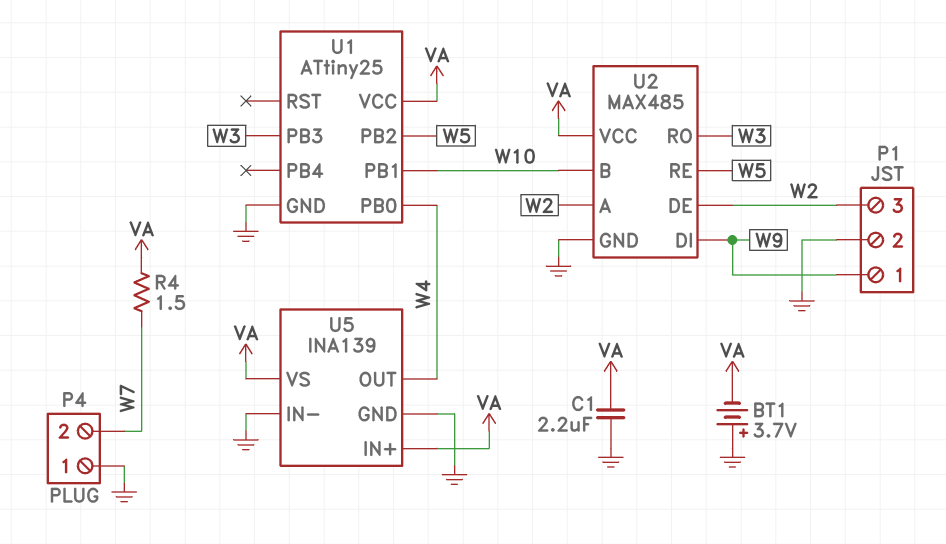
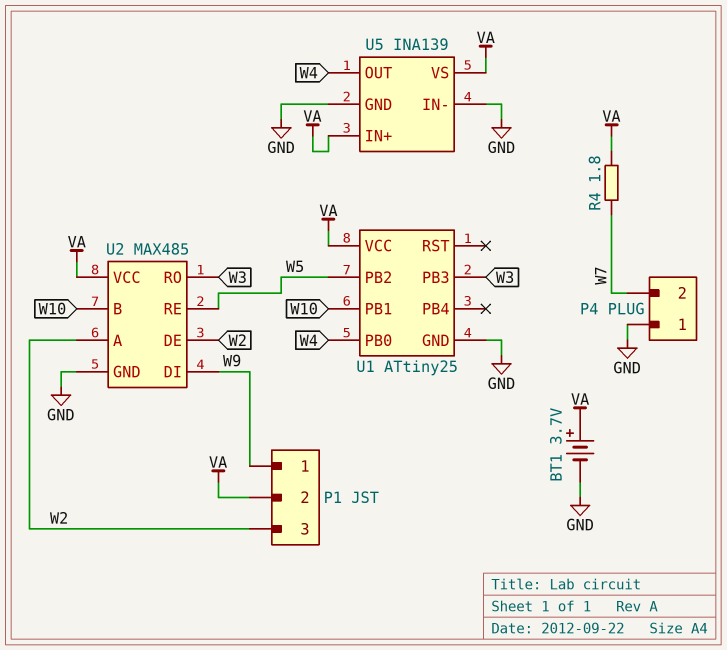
BT1: 3.7V (plus GND, minus VA) -> 3.7V (plus VA, minus GND)
C1: 2.2uF (GND, VA) -> none
P1 pin 2: GND -> VA
R4: 1.5 (VA, W7) -> 1.8 (VA, W7)

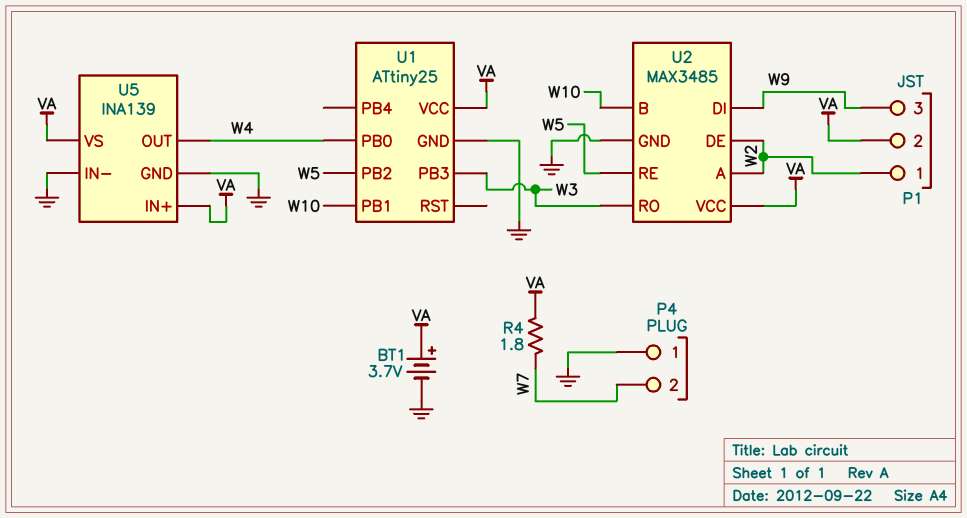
P1 pin 1: W9 -> W2
P1 pin 3: W2 -> W9
U2: MAX485 -> MAX3485

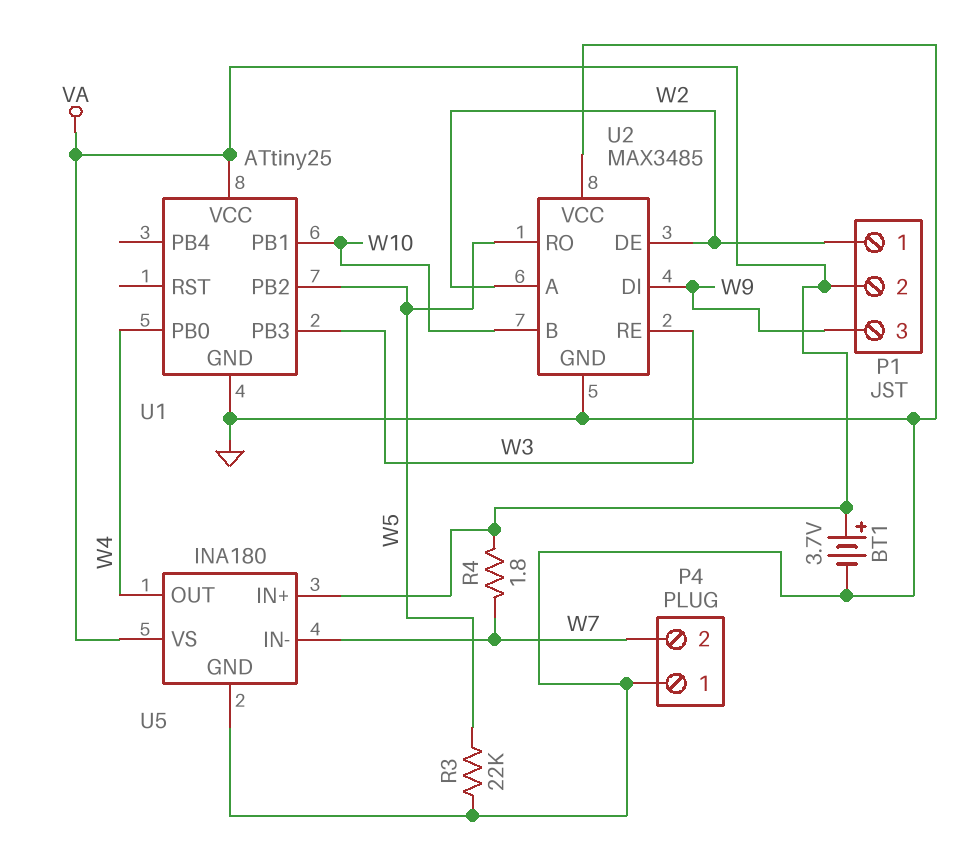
R3: none -> 22k (GND, W5)
U2 pin RE: W5 -> W3
U2 pin RO: W3 -> W5
U2 pin VCC: VA -> GND
U5: INA139 -> INA180
U5 pin IN-: GND -> W7

